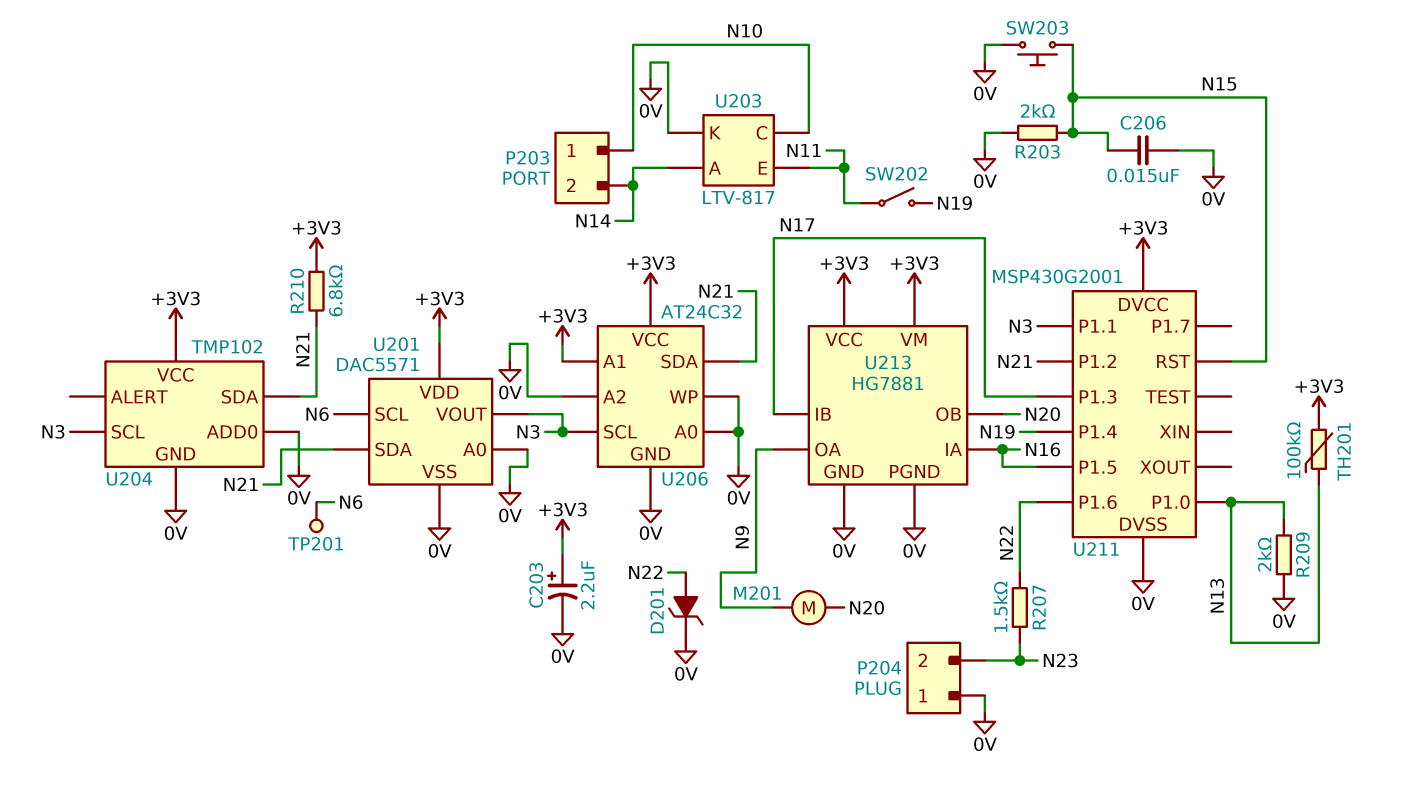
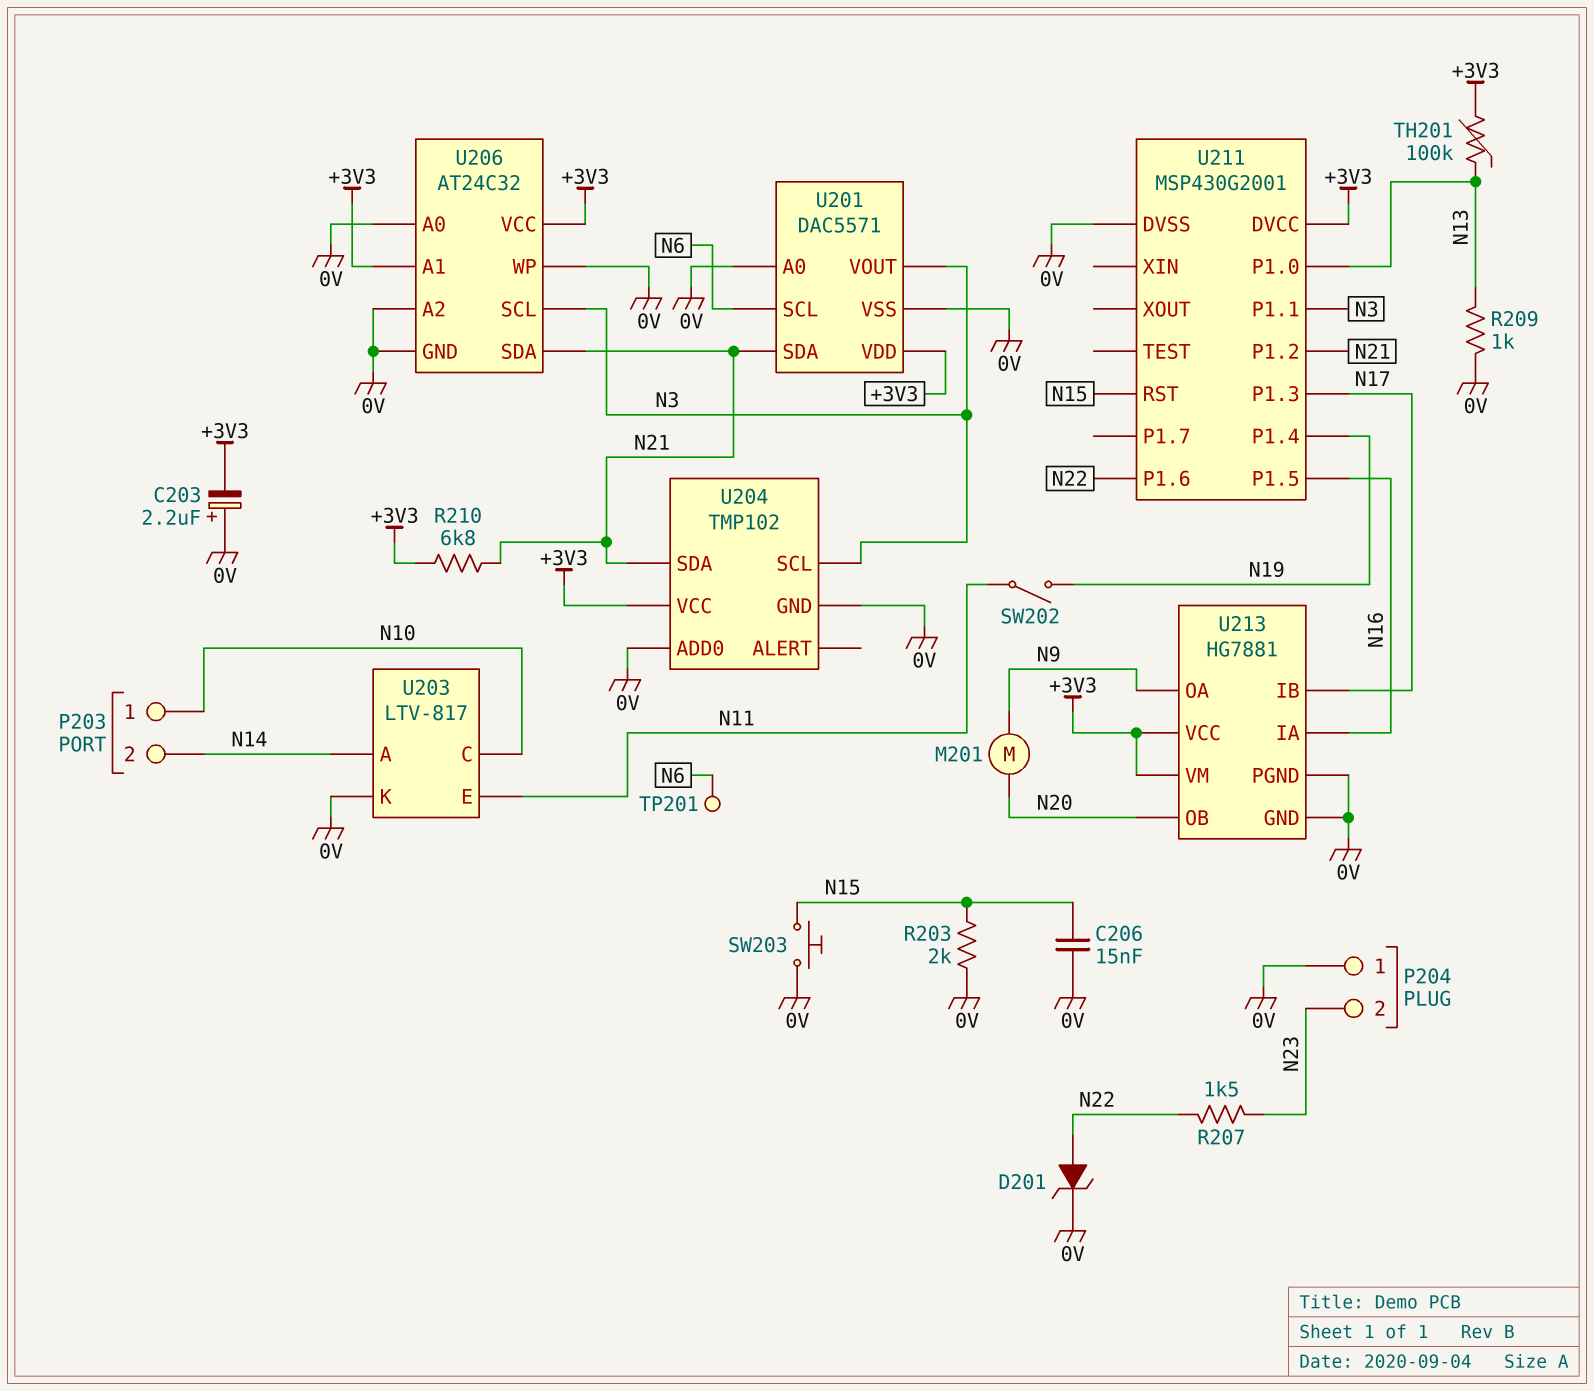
C203: 2.2uF (plus +3V3, minus 0V) -> 2.2uF (plus 0V, minus +3V3)
R209: 2k (0V, N13) -> 1k (0V, N13)

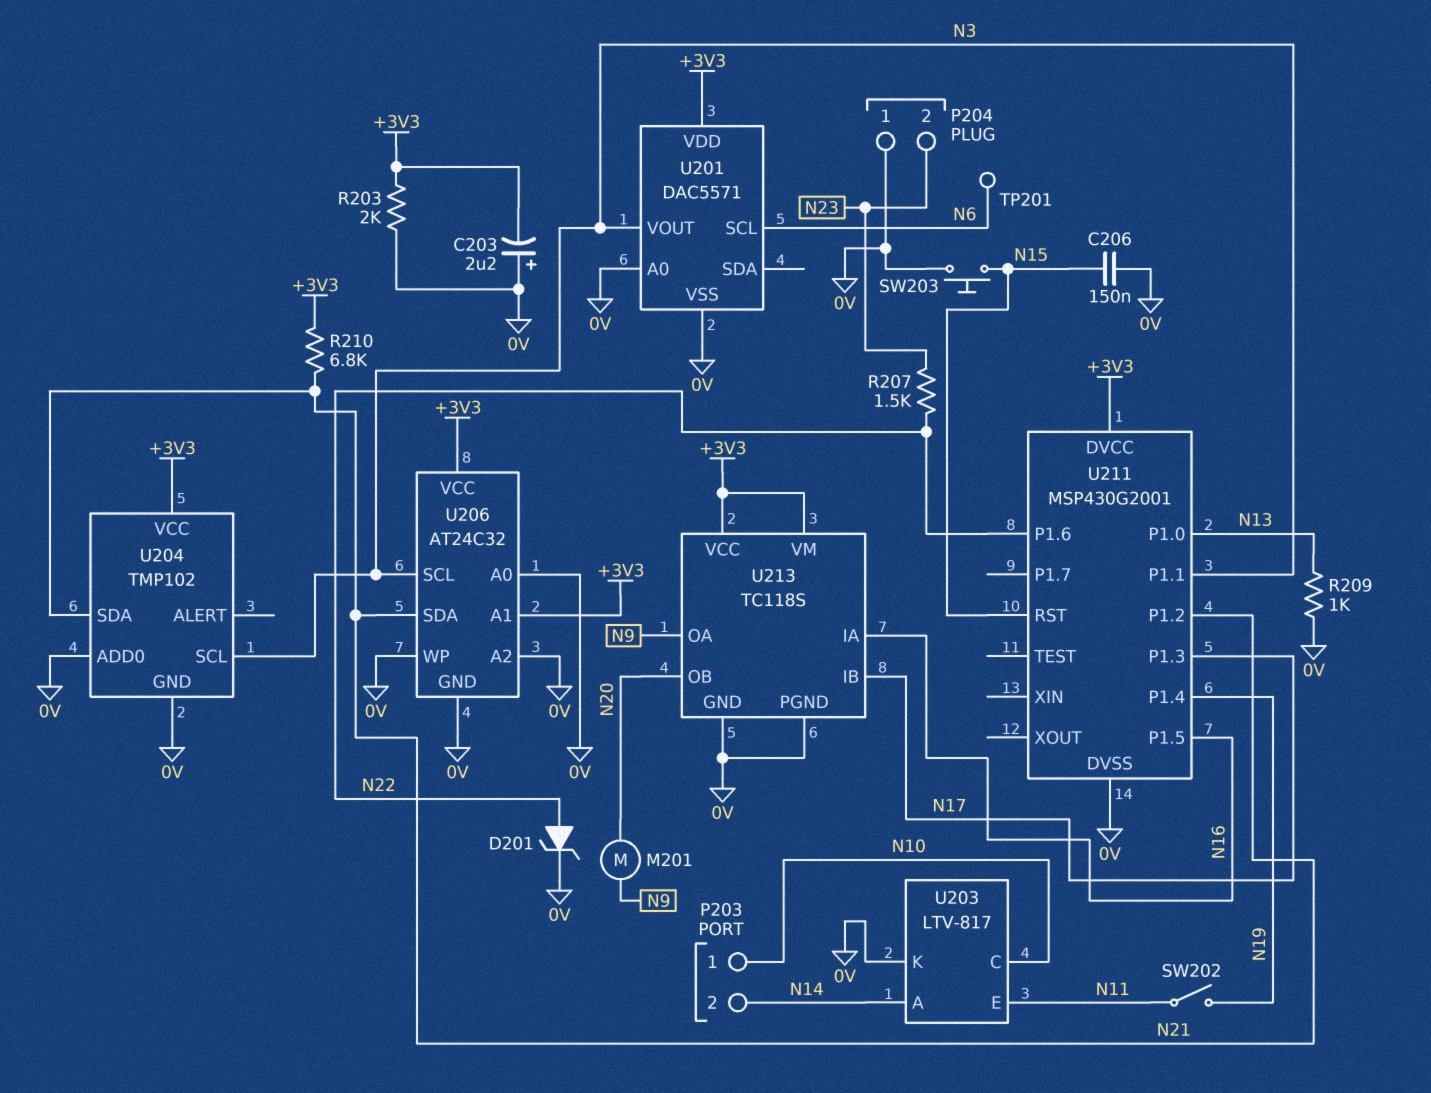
C206: 15nF (0V, N15) -> 150nF (0V, N15)
R203: 2k (0V, N15) -> 2k (+3V3, 0V)
TH201: 100k (+3V3, N13) -> none
U201 pin SDA: N21 -> none
U213: HG7881 -> TC118S

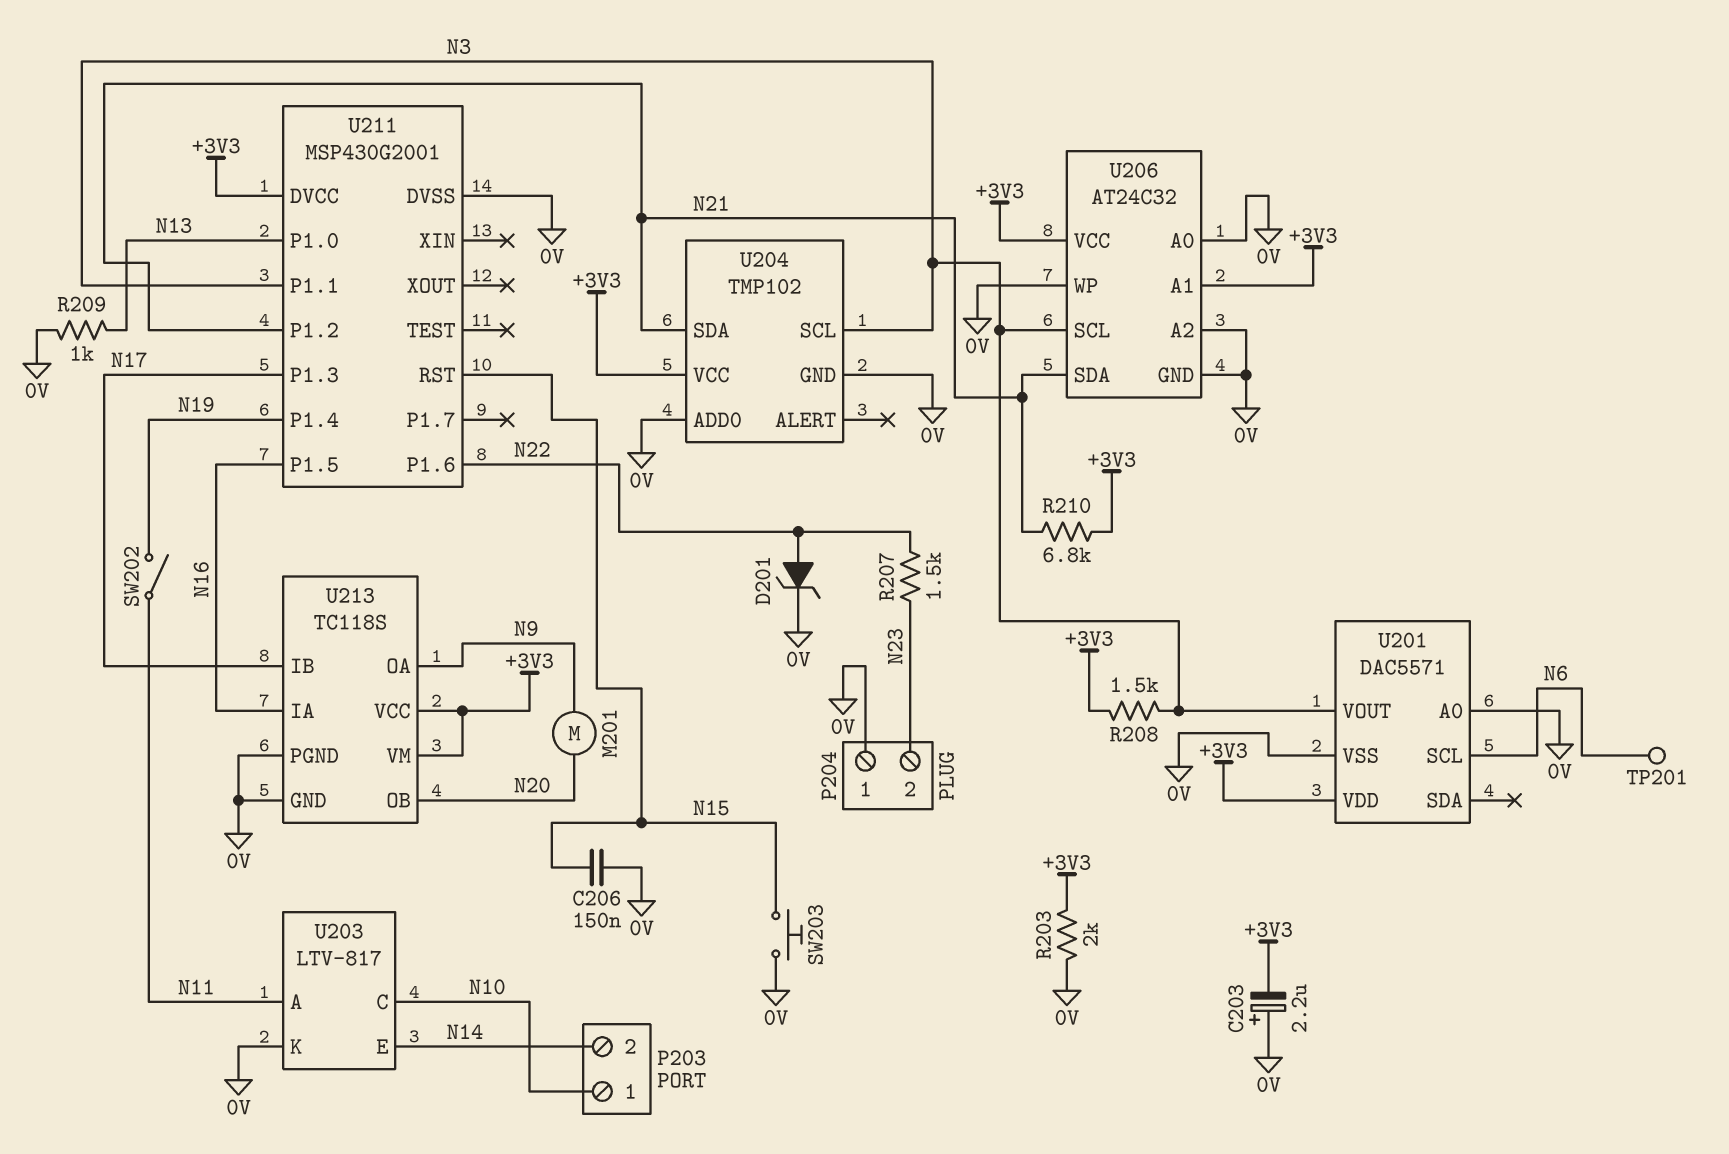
R208: none -> 1.5k (+3V3, N3)
U203 pin A: N14 -> N11
U203 pin E: N11 -> N14

